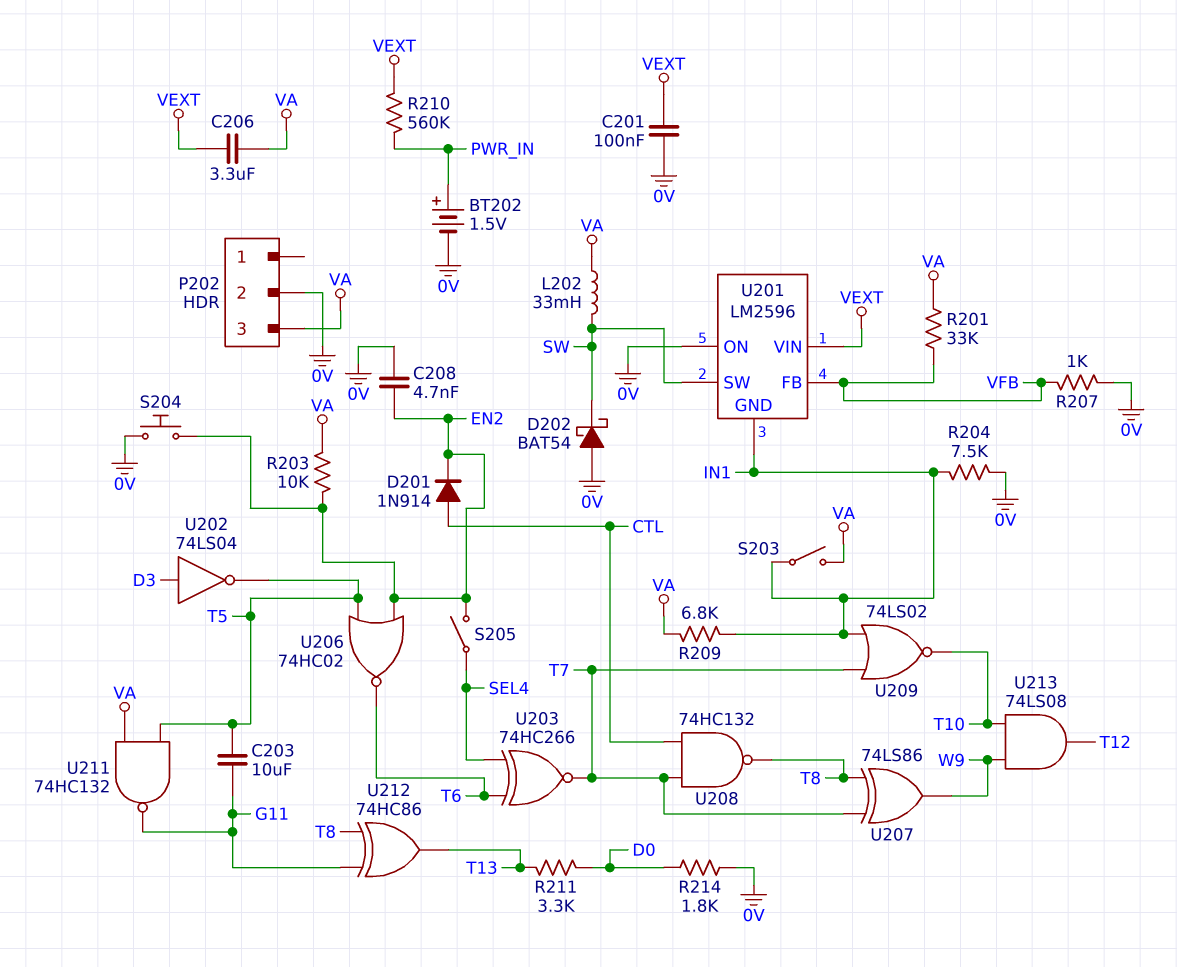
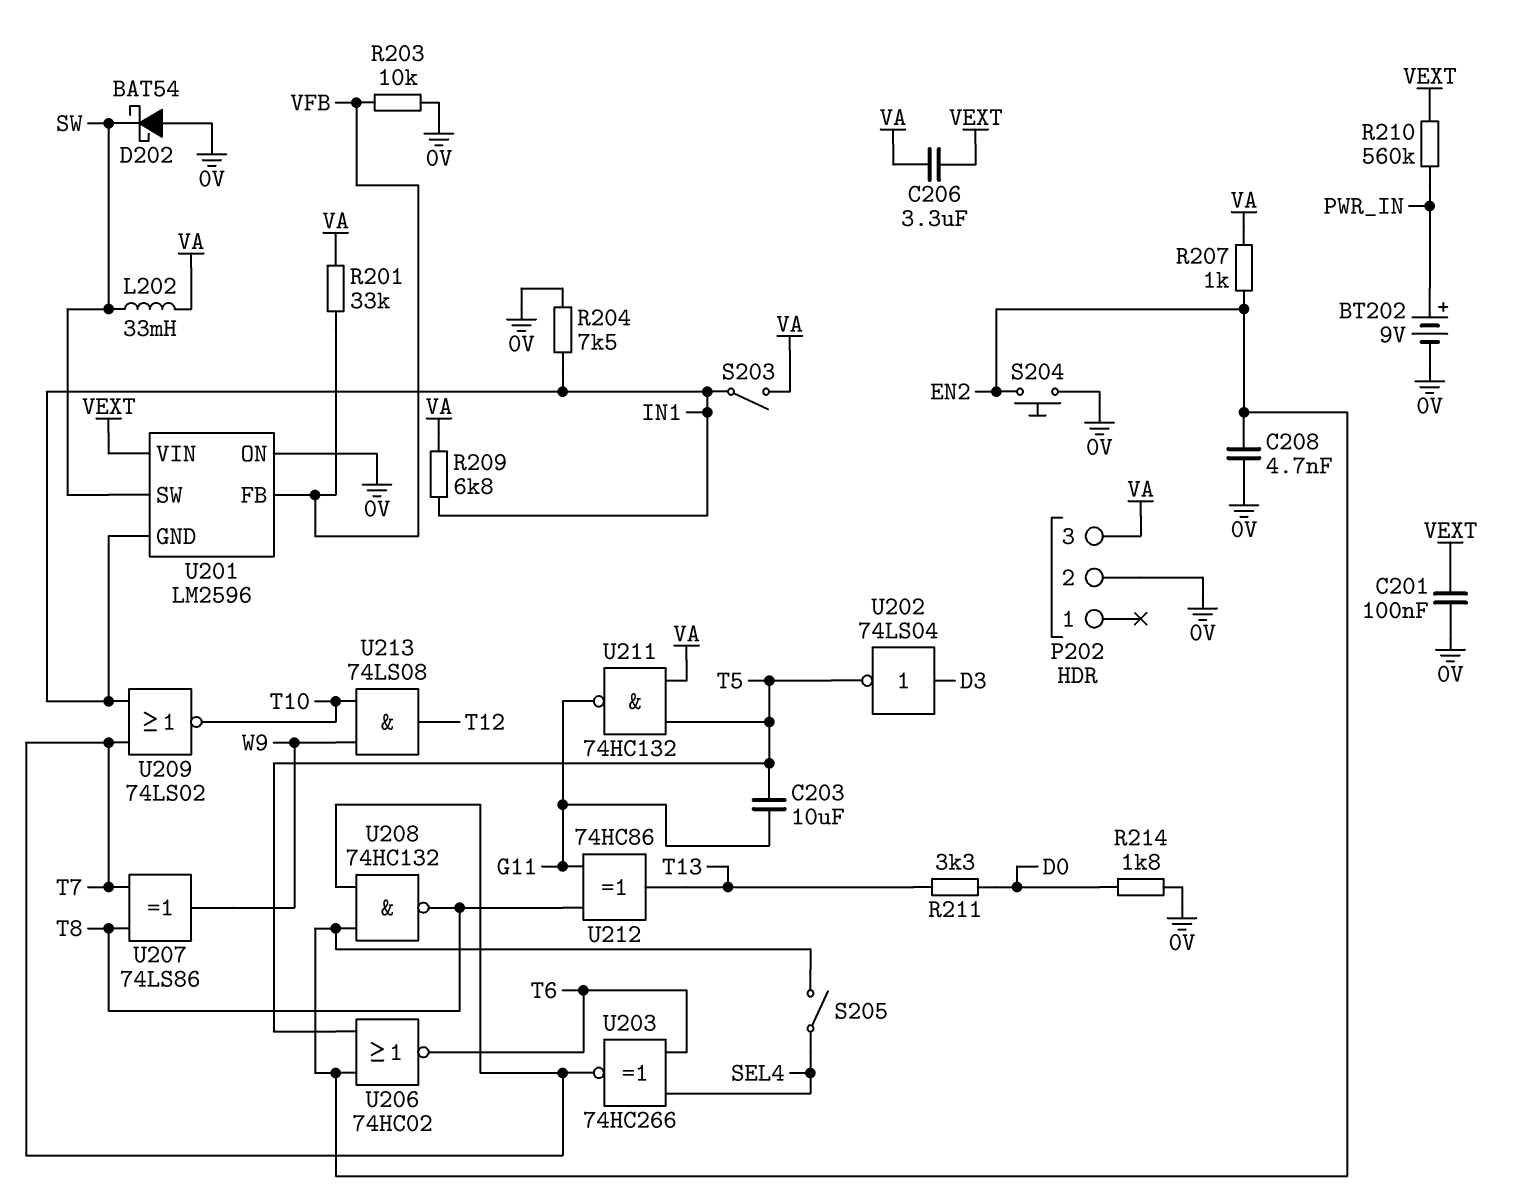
BT202: 1.5V (plus PWR_IN, minus 0V) -> 9V (plus PWR_IN, minus 0V)
D201: diode 1N914 (A CTL, K EN2) -> none
R203: 10k (EN2, VA) -> 10k (0V, VFB)
R207: 1k (0V, VFB) -> 1k (EN2, VA)
U208: NAND 74HC132 (in CTL, in T7, out T8) -> NAND 74HC132 (in EN2, in T7, out T8)

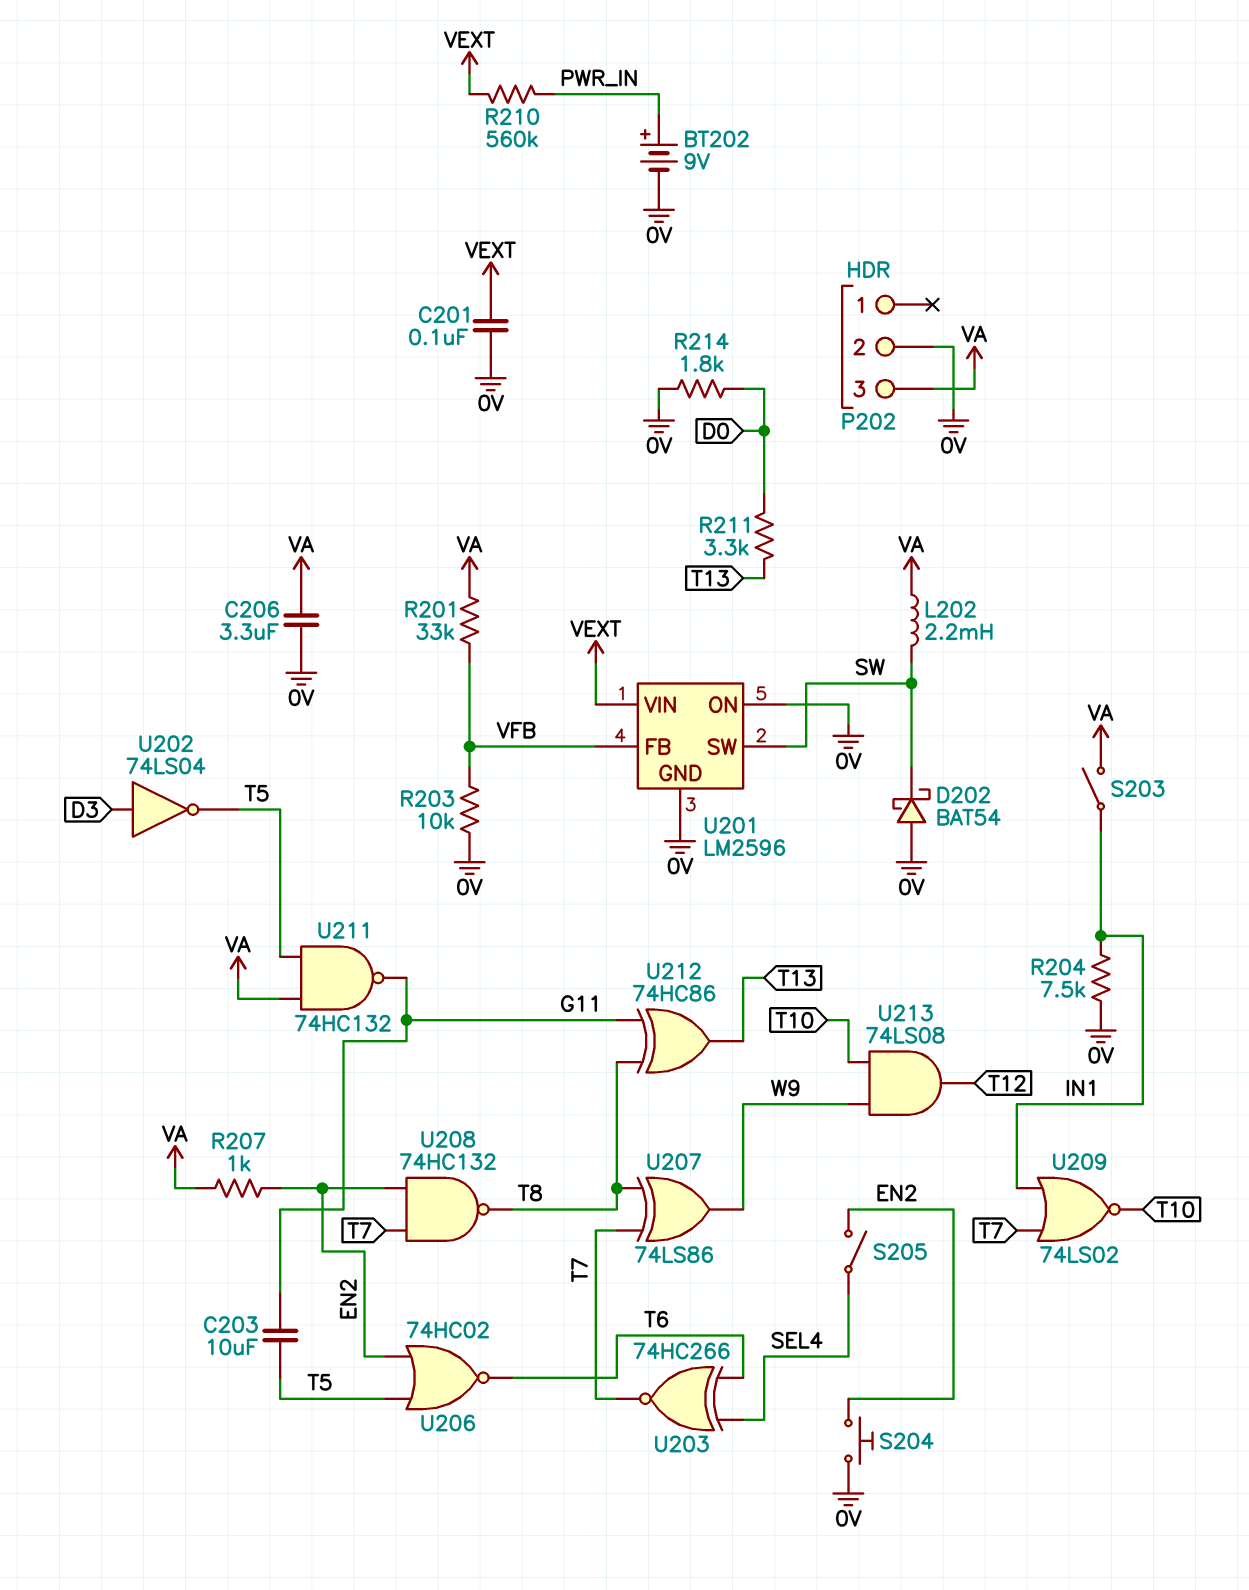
C206: 3.3uF (VA, VEXT) -> 3.3uF (0V, VA)
C208: 4.7nF (0V, EN2) -> none
L202: 33mH (SW, VA) -> 2.2mH (SW, VA)
R209: 6.8k (IN1, VA) -> none
U201 pin GND: IN1 -> 0V

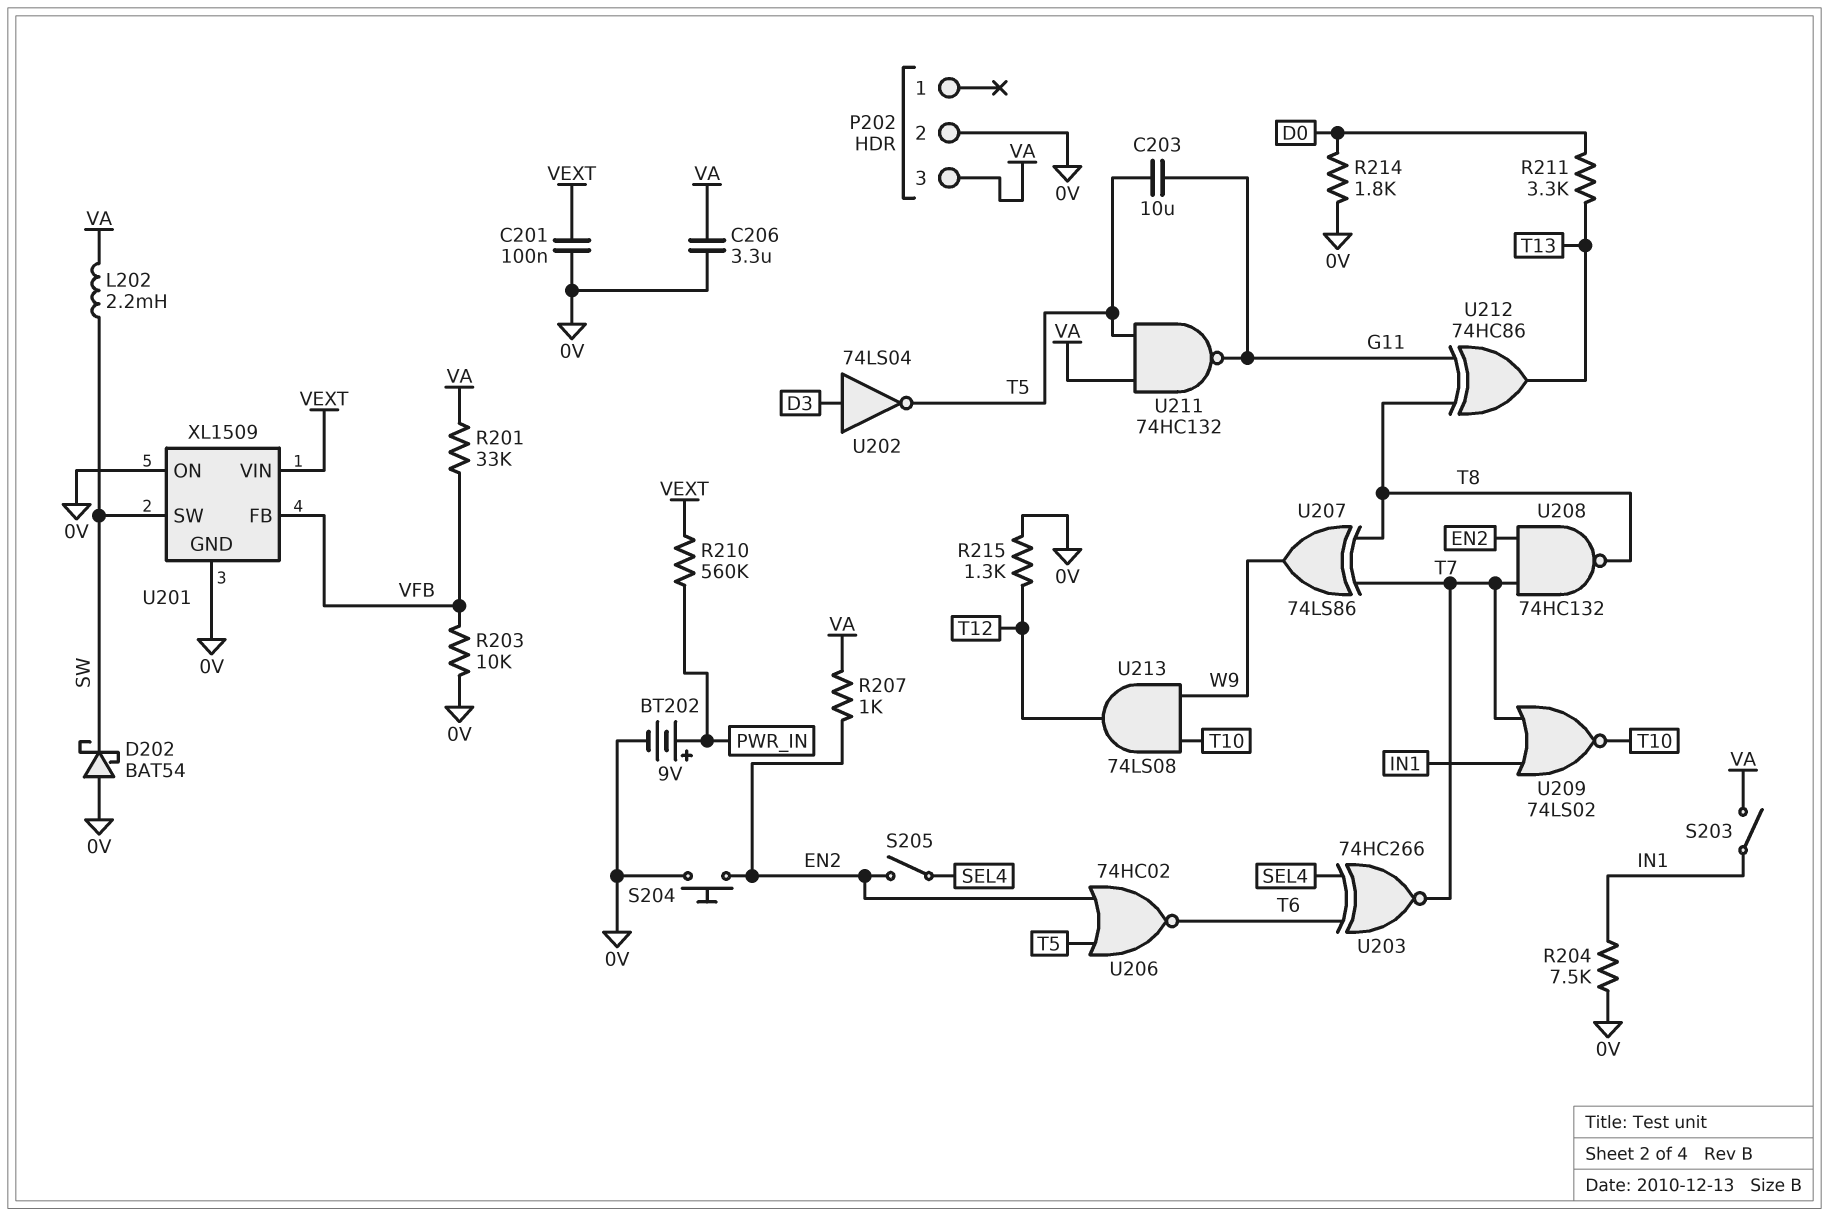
R215: none -> 1.3k (0V, T12)
U201: LM2596 -> XL1509

